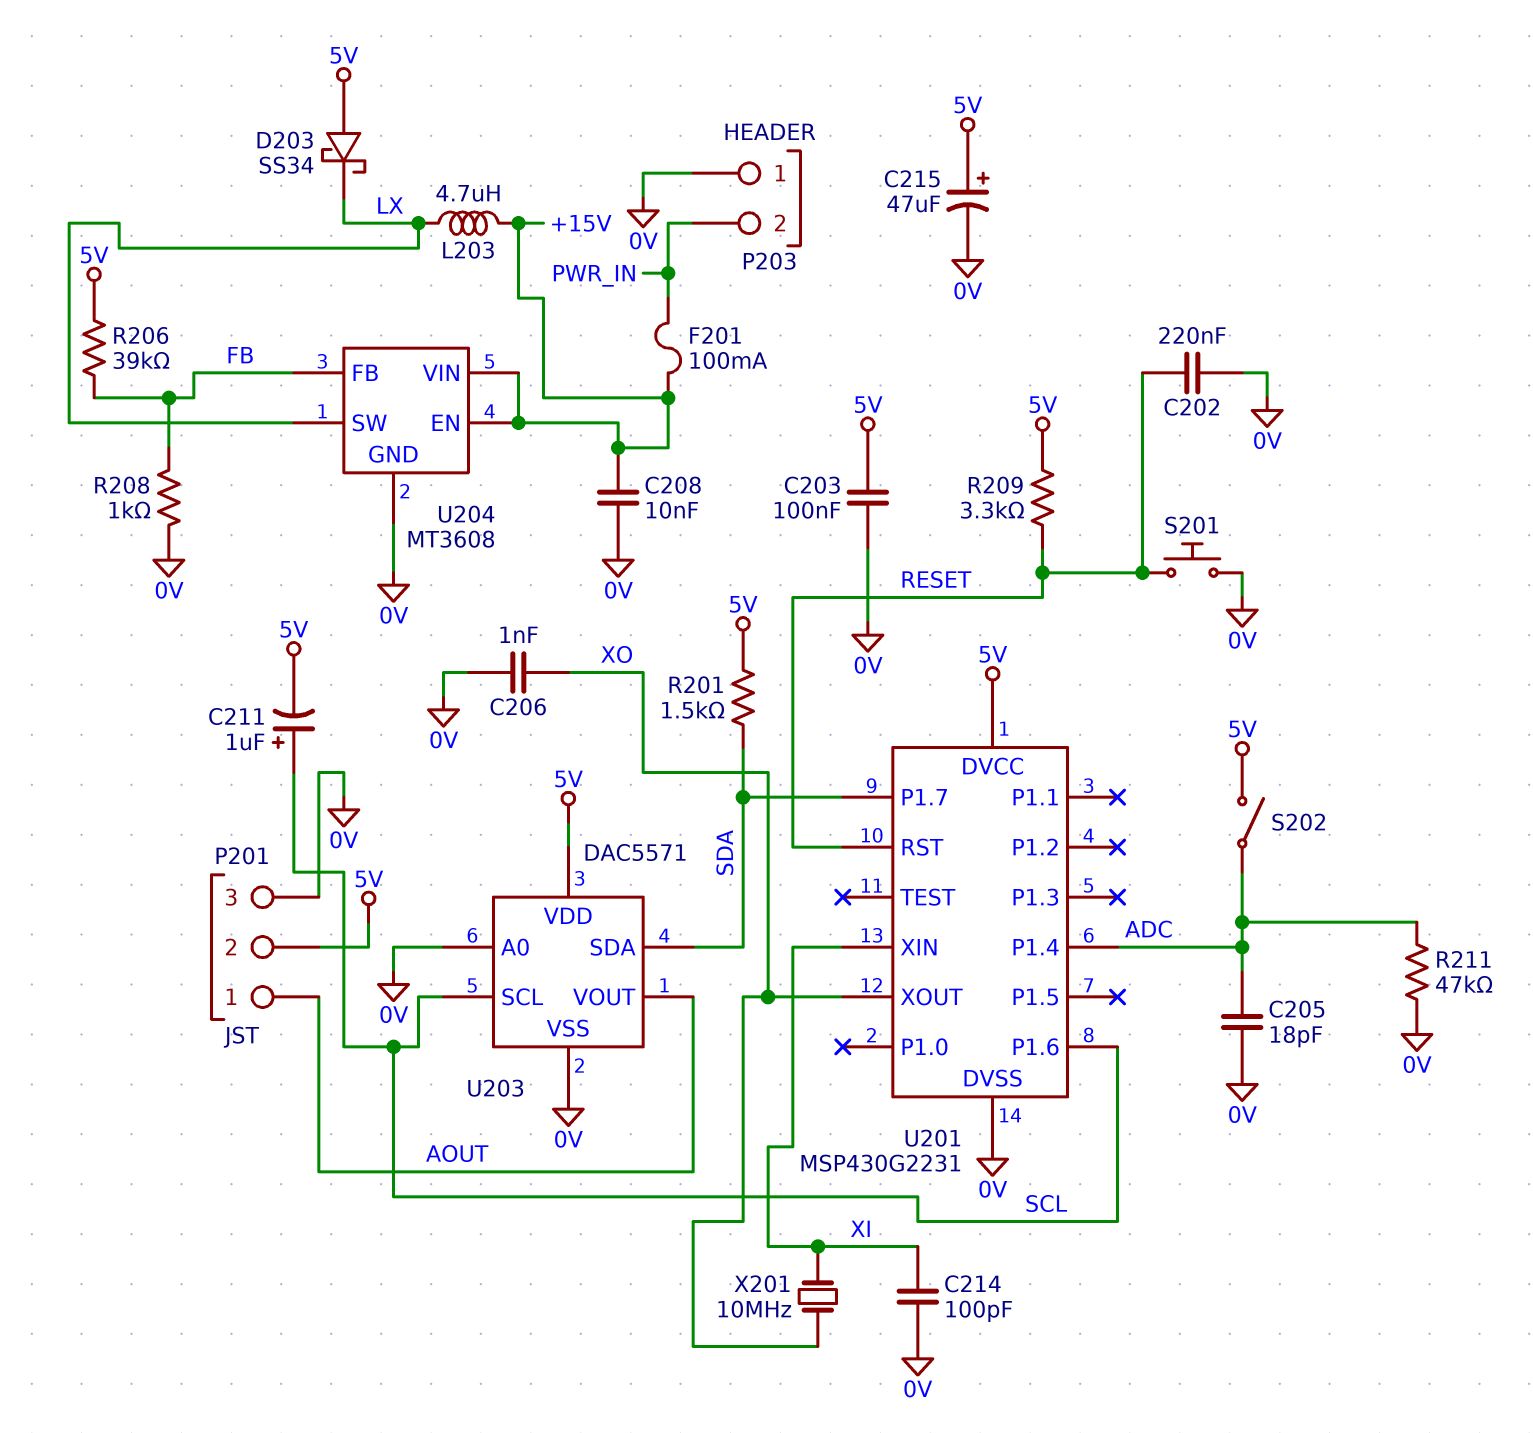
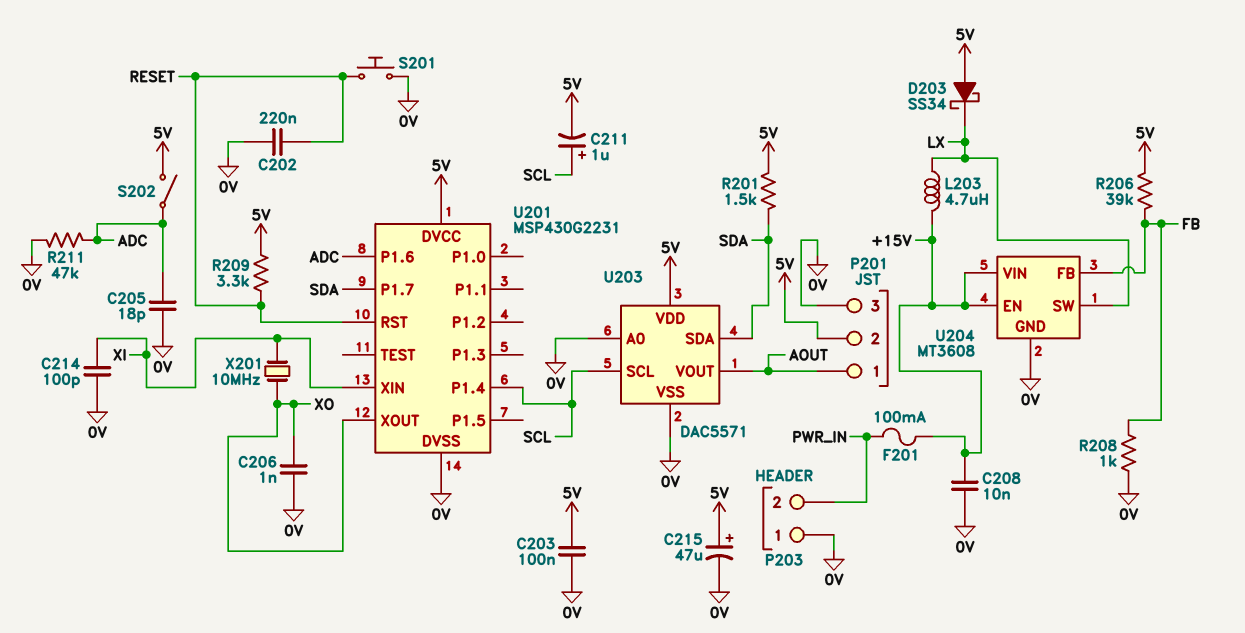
U201 pin P1.4: ADC -> SCL
U201 pin P1.6: SCL -> ADC

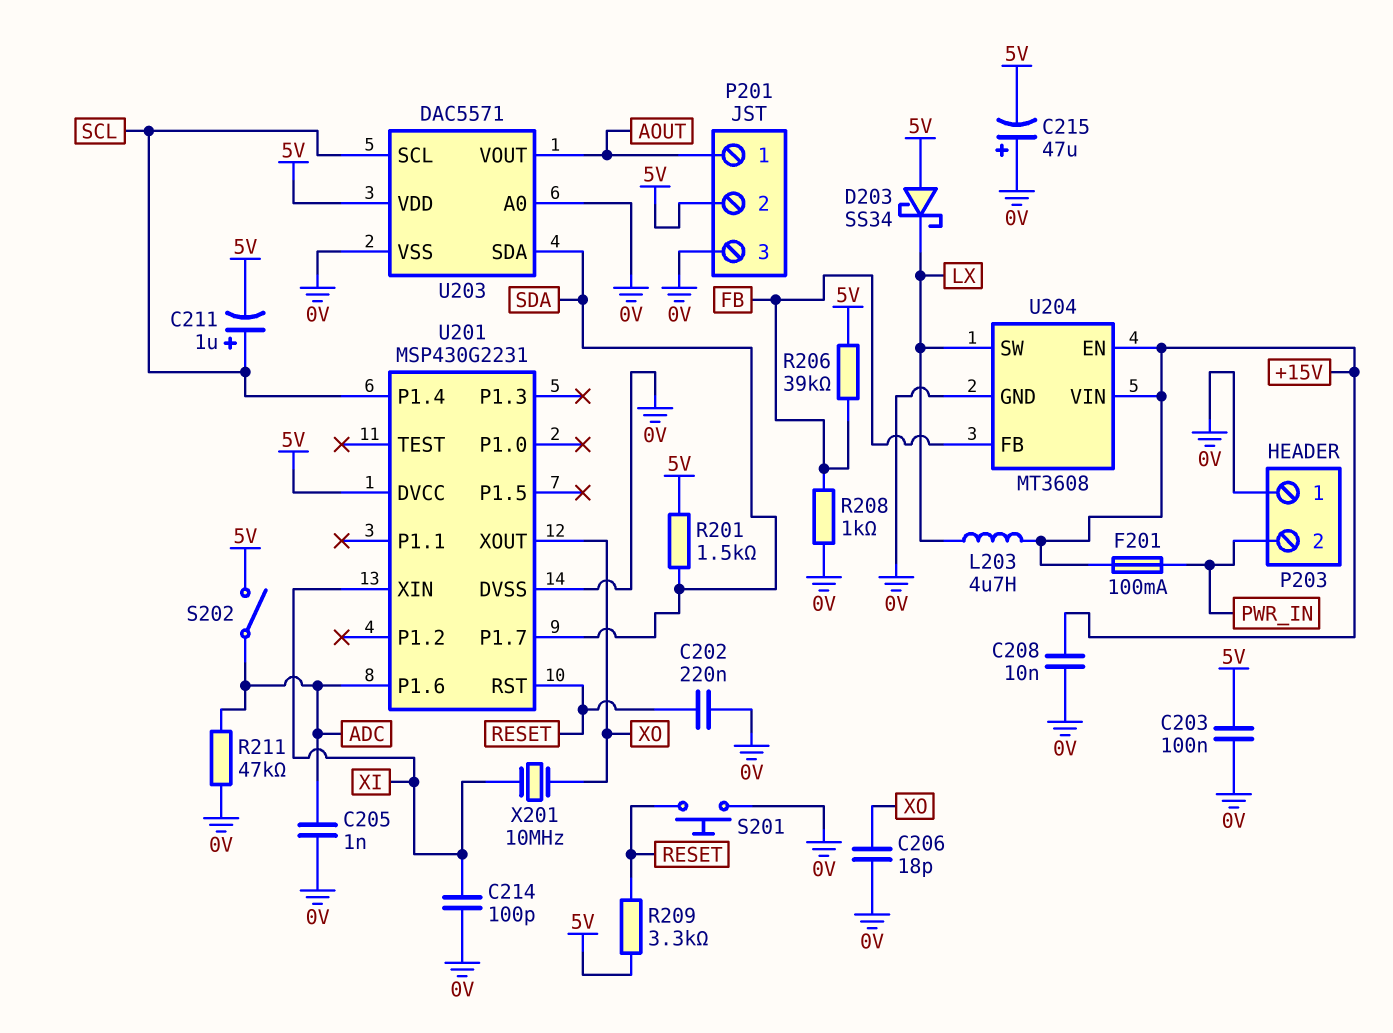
C205: 18pF (0V, ADC) -> 1nF (0V, ADC)
C206: 1nF (0V, XO) -> 18pF (0V, XO)
C215: 47uF (plus 5V, minus 0V) -> 47uF (plus 0V, minus 5V)

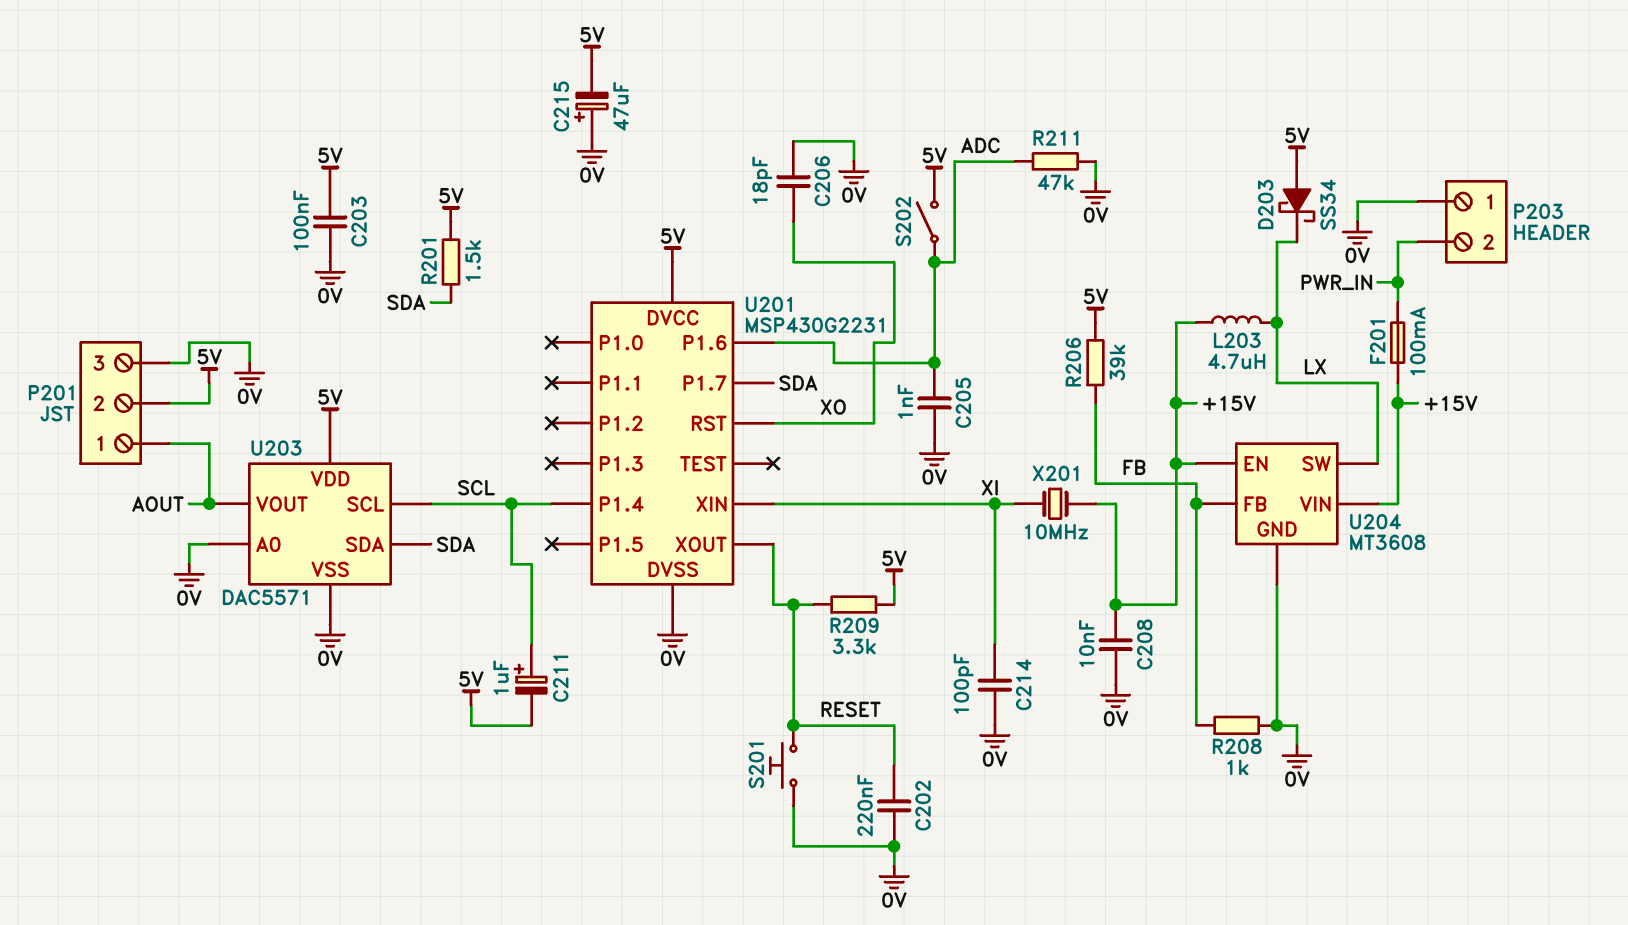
U201 pin RST: RESET -> XO
U201 pin XOUT: XO -> RESET
X201: 10MHz (XI, XO) -> 10MHz (+15V, XI)

